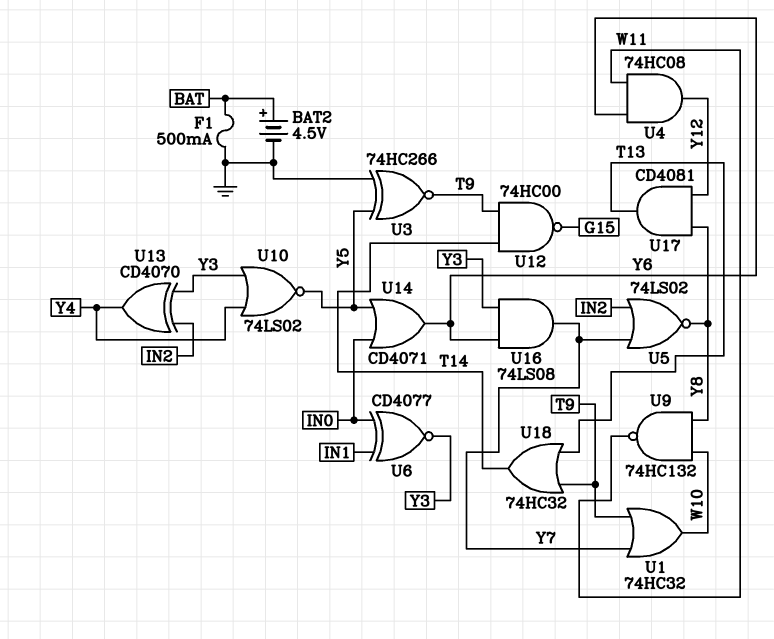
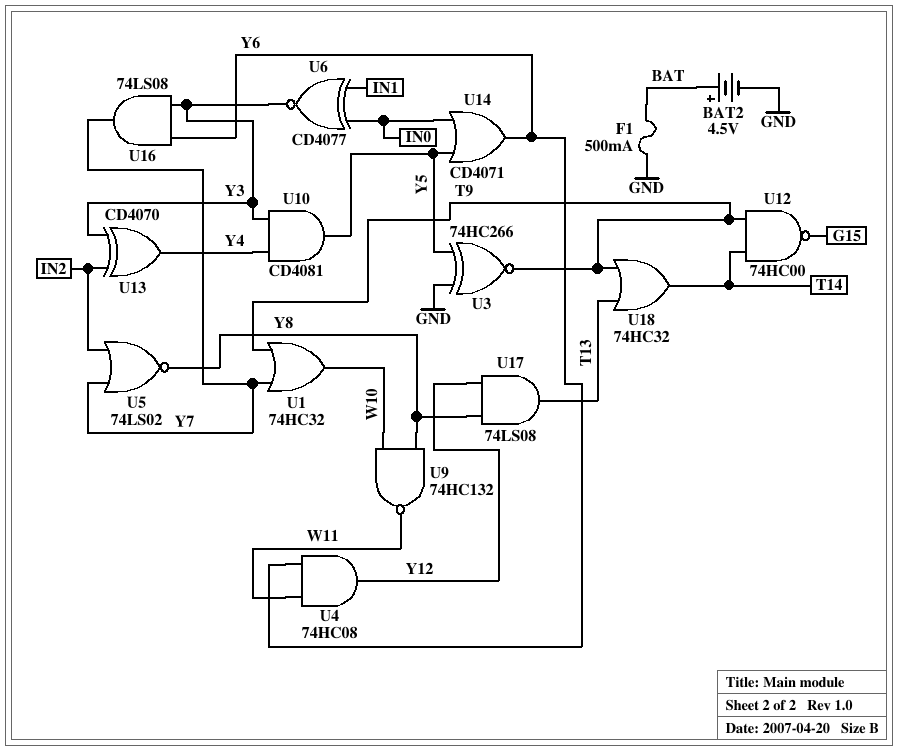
U10: NOR 74LS02 (in Y3, in Y4, out Y5) -> AND CD4081 (in Y3, in Y4, out Y5)
U17: AND CD4081 (in Y8, in Y12, out T13) -> AND 74LS08 (in Y8, in Y12, out T13)

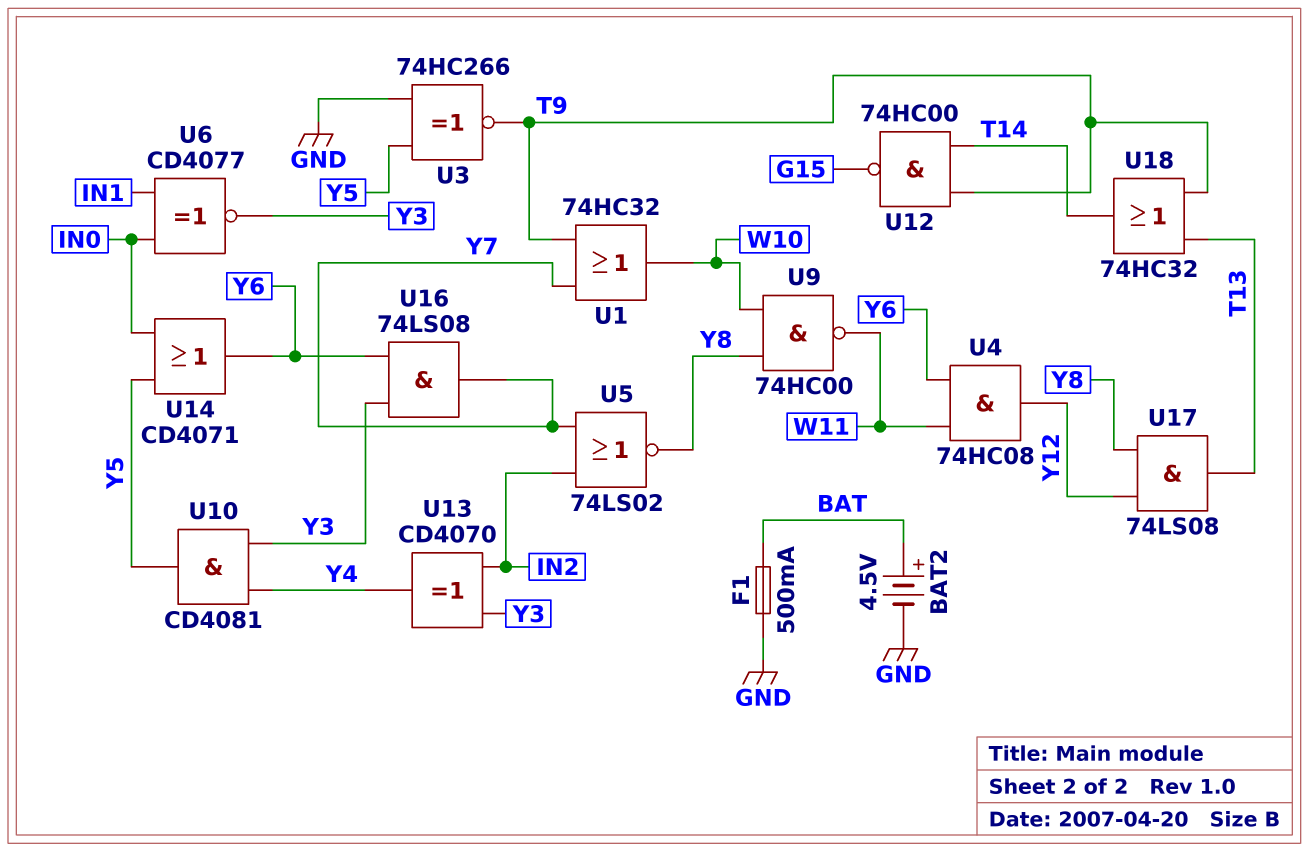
U9: NAND 74HC132 (in W10, in Y8, out W11) -> NAND 74HC00 (in W10, in Y8, out W11)

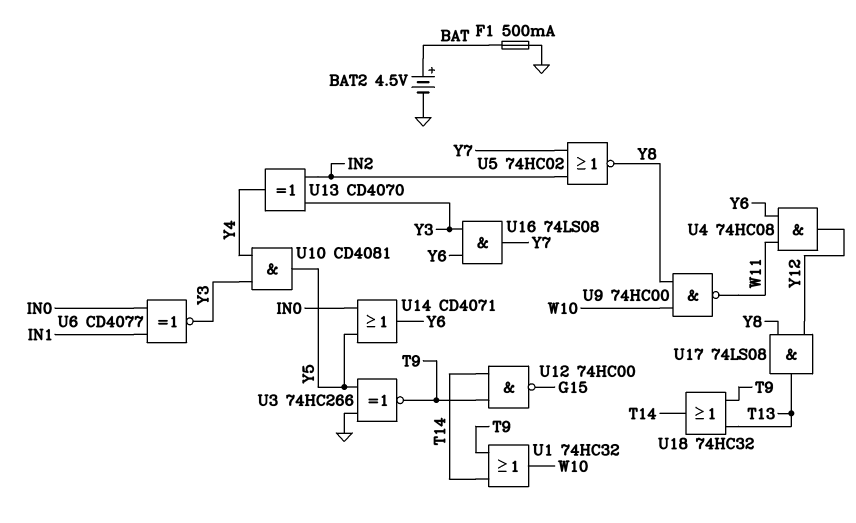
U1: OR 74HC32 (in T9, in Y7, out W10) -> OR 74HC32 (in T9, in T14, out W10)
U5: NOR 74LS02 (in IN2, in Y7, out Y8) -> NOR 74HC02 (in IN2, in Y7, out Y8)

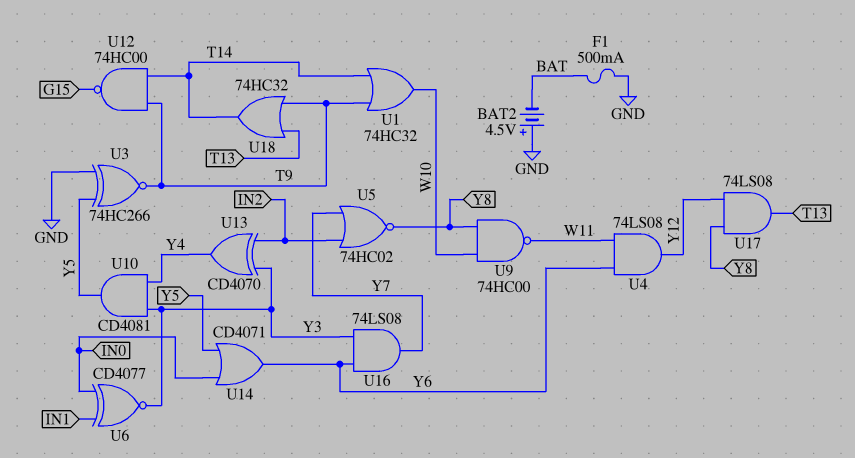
BAT2: 4.5V (plus BAT, minus GND) -> 4.5V (plus GND, minus BAT)
U4: AND 74HC08 (in W11, in Y6, out Y12) -> AND 74LS08 (in W11, in Y6, out Y12)

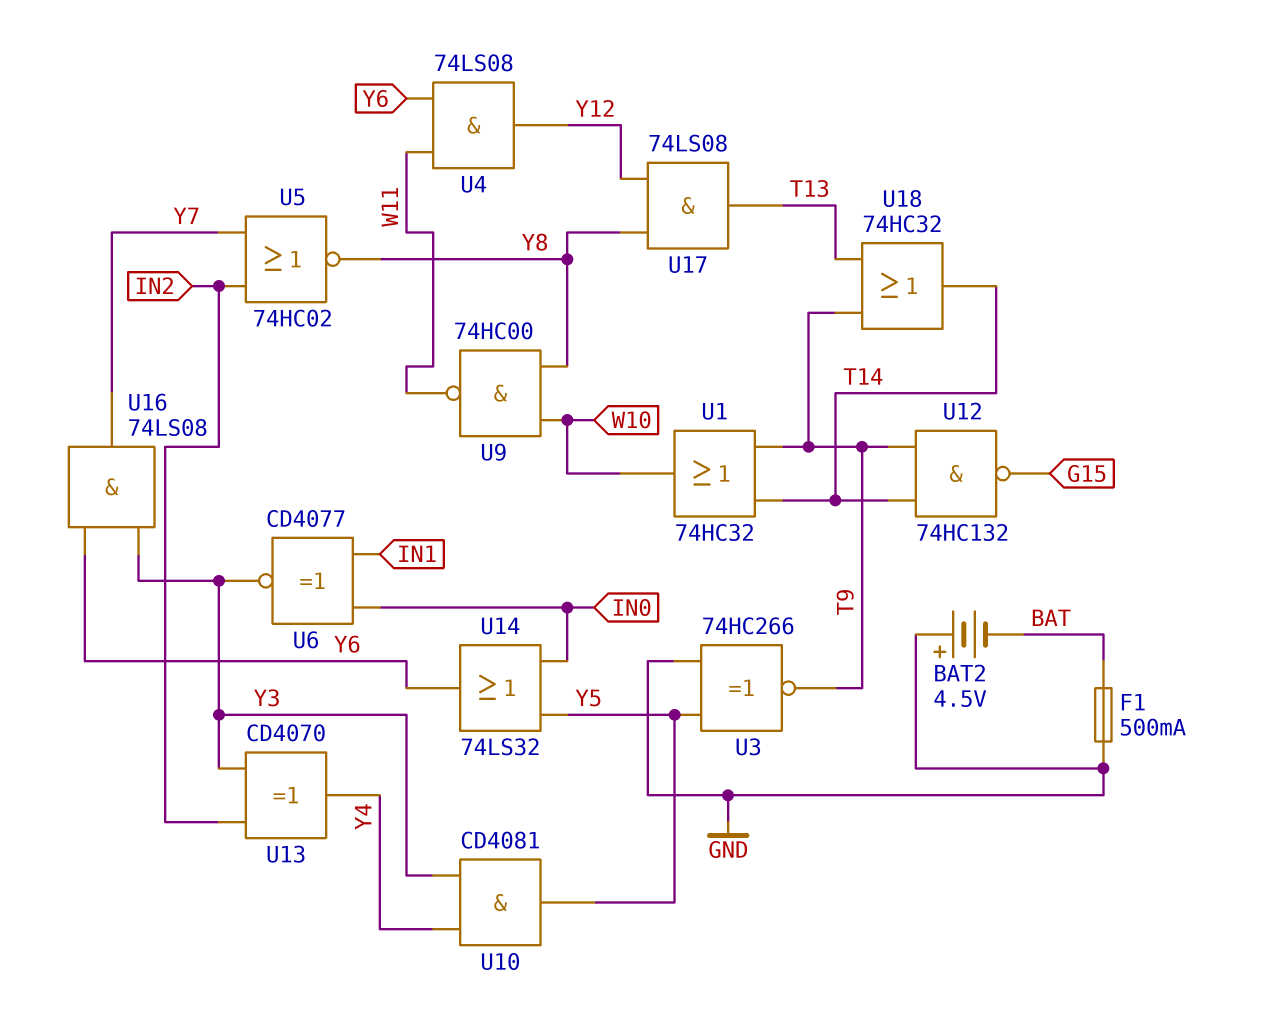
U12: NAND 74HC00 (in T9, in T14, out G15) -> NAND 74HC132 (in T9, in T14, out G15)
U14: OR CD4071 (in IN0, in Y5, out Y6) -> OR 74LS32 (in IN0, in Y5, out Y6)

